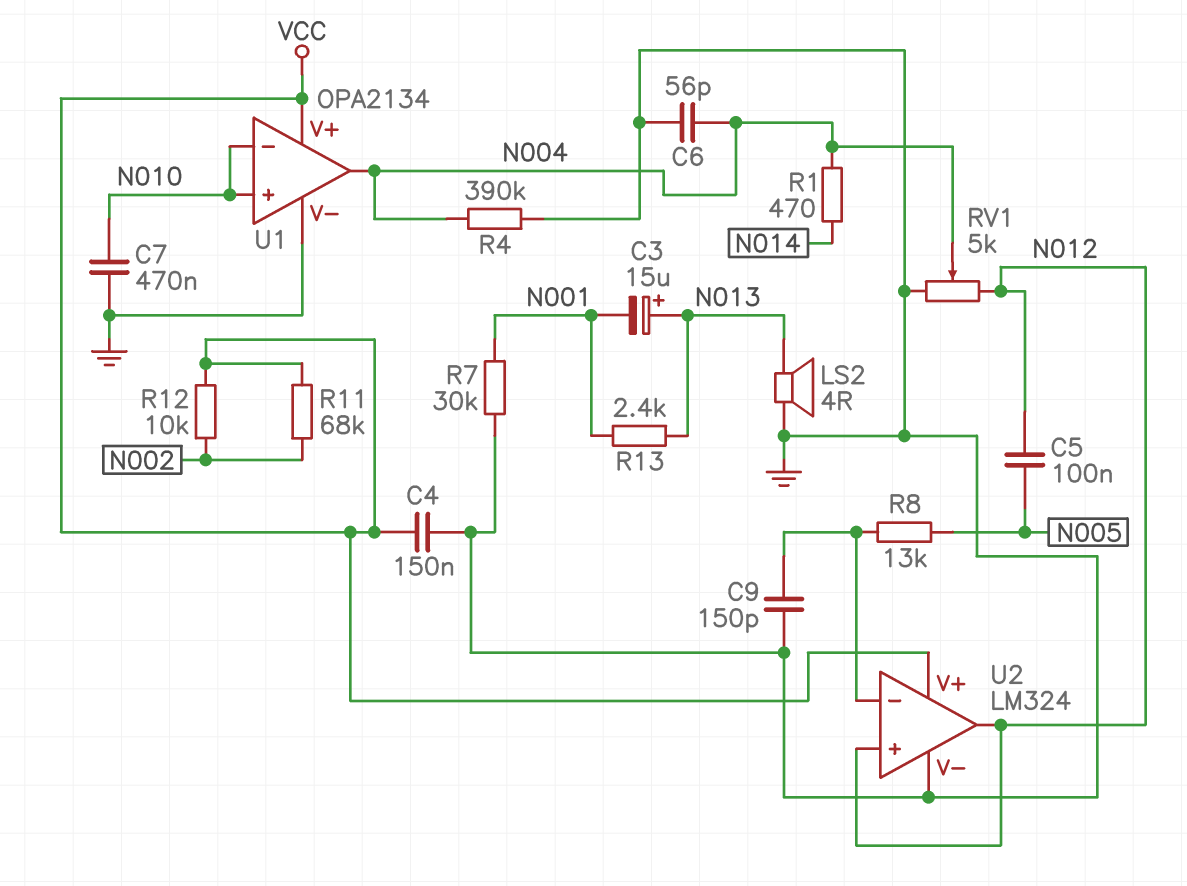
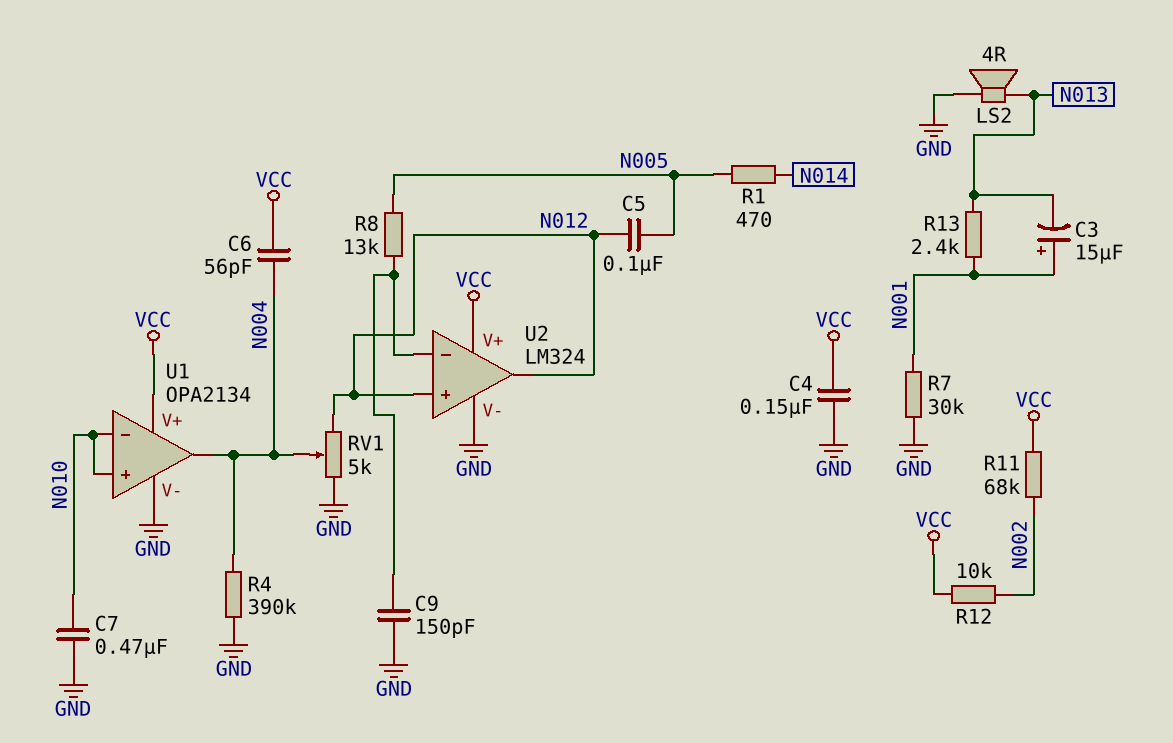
C3: 15uF (plus N013, minus N001) -> 15uF (plus N001, minus N013)
C6: 56pF (GND, N004) -> 56pF (N004, VCC)
R1: 470 (N004, N014) -> 470 (N005, N014)

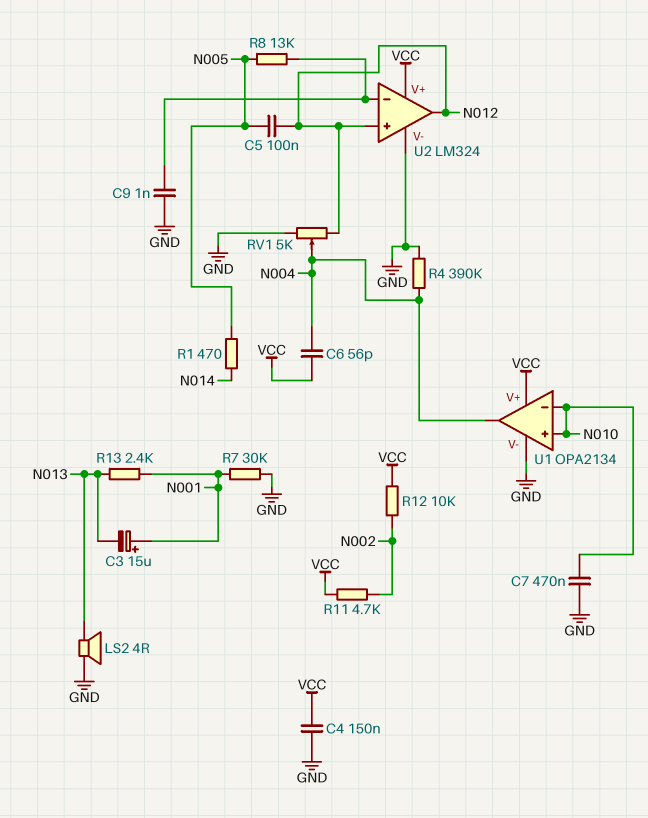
C9: 150pF (GND, U2/in-) -> 1nF (GND, U2/in-)
R11: 68k (N002, VCC) -> 4.7k (N002, VCC)

